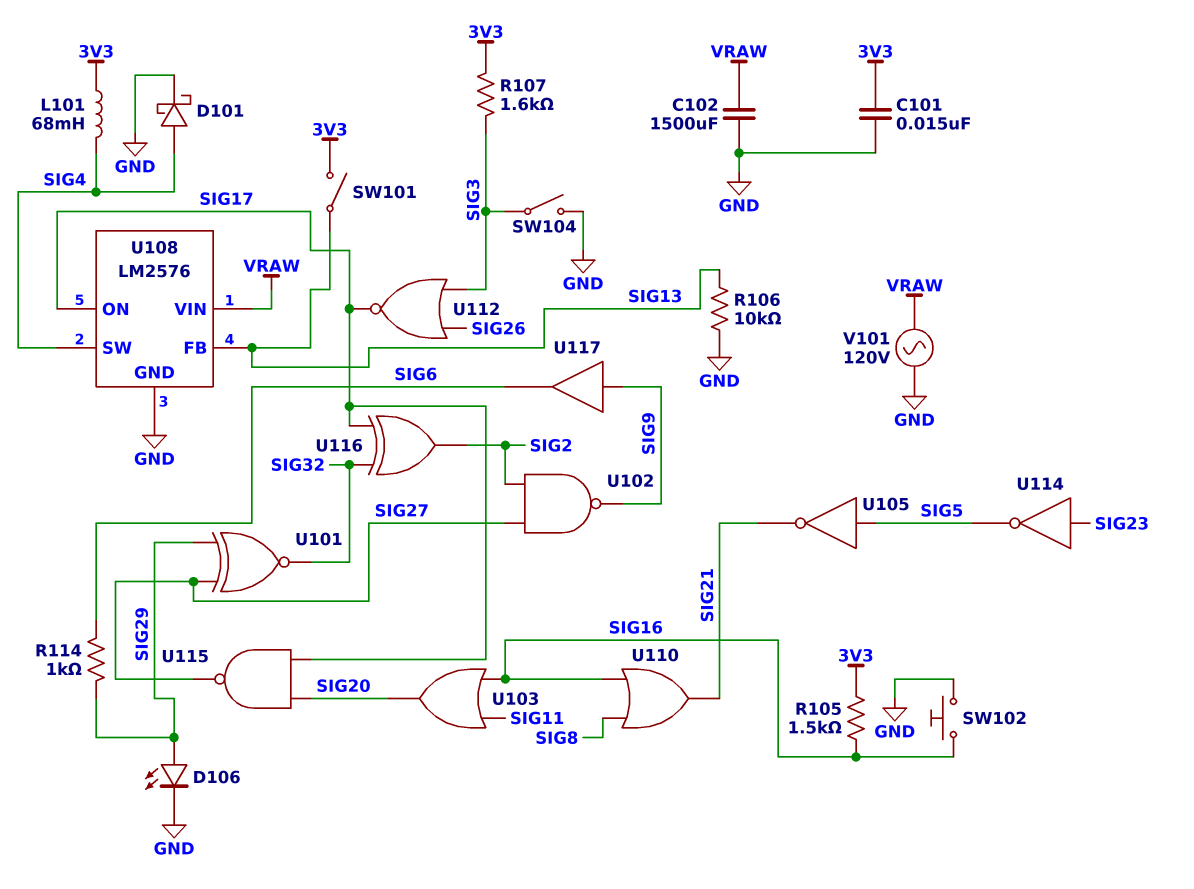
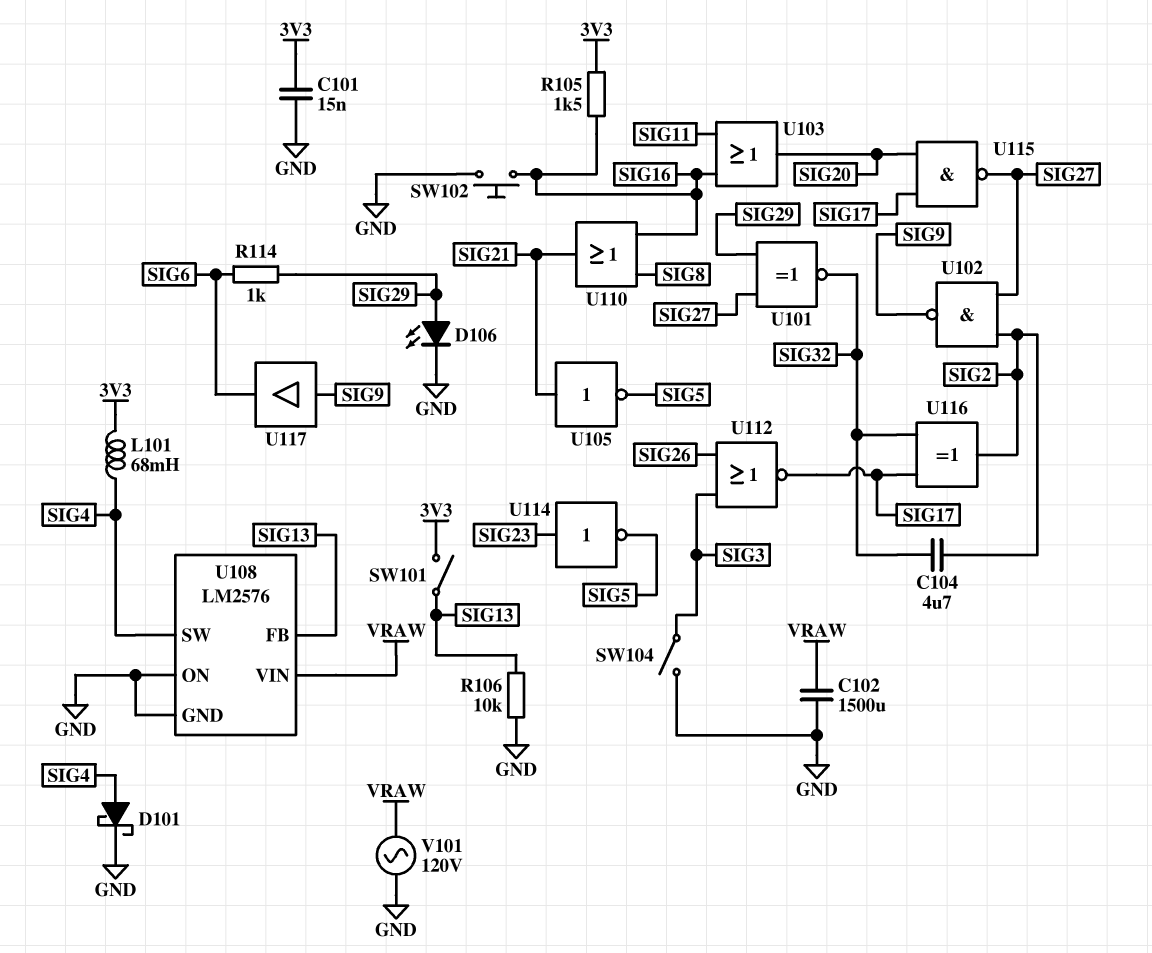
C104: none -> 4.7uF (SIG2, SIG32)
R107: 1.6k (3V3, SIG3) -> none
U105: NOT (in SIG5, out SIG21) -> NOT (in SIG21, out SIG5)
U108 pin ON: SIG17 -> GND

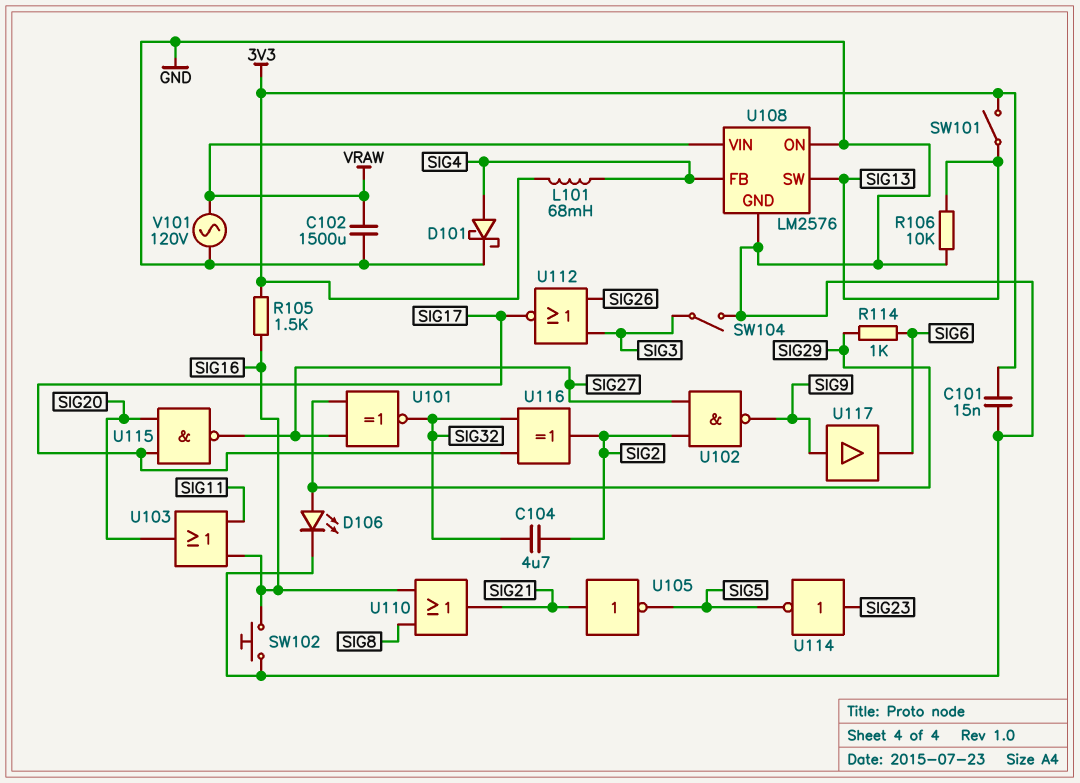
U108 pin FB: SIG13 -> SIG4
U108 pin SW: SIG4 -> SIG13

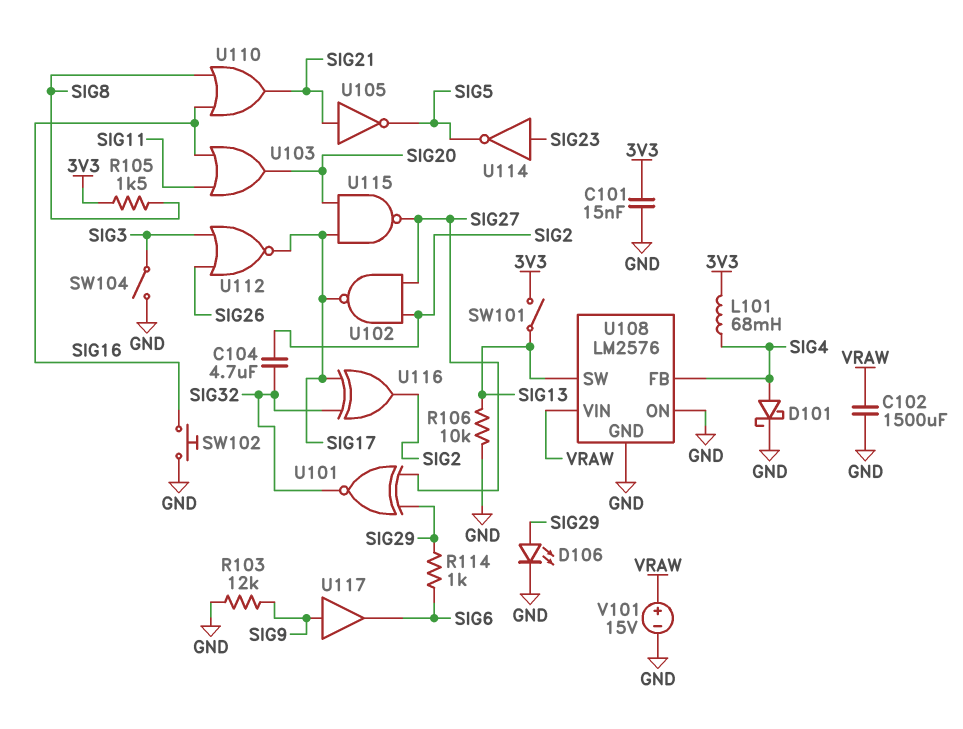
R103: none -> 12k (GND, SIG9)
R105: 1.5k (3V3, SIG16) -> 1.5k (3V3, SIG8)
U102: NAND (in SIG2, in SIG27, out SIG9) -> NAND (in SIG2, in SIG27, out SIG17)
V101: AC 120V (GND, VRAW) -> 15V (plus VRAW, minus GND)

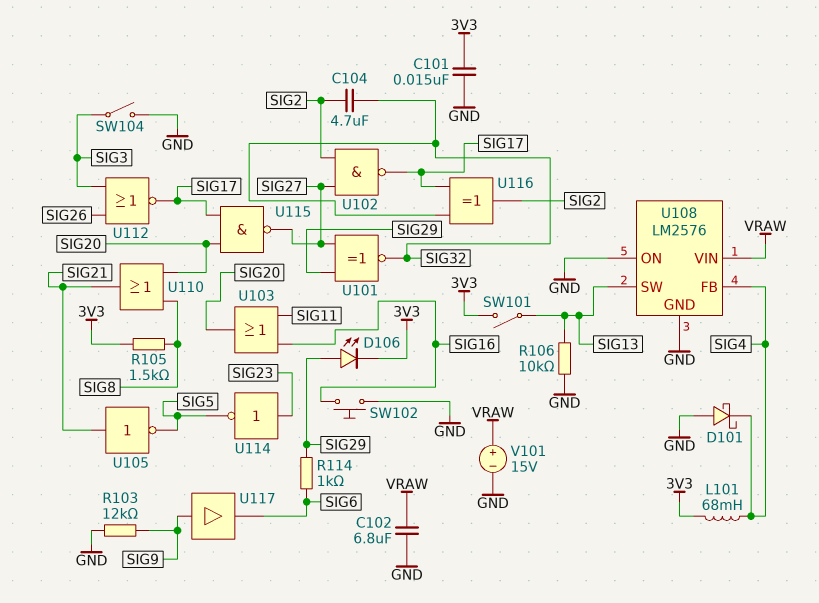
C102: 1500uF (GND, VRAW) -> 6.8uF (GND, VRAW)
D101: schottky (A SIG4, K GND) -> schottky (A GND, K SIG4)
D106: LED (A SIG29, K GND) -> LED (A SIG29, K 3V3)
U110: OR (in SIG8, in SIG16, out SIG21) -> OR (in SIG8, in SIG20, out SIG21)

